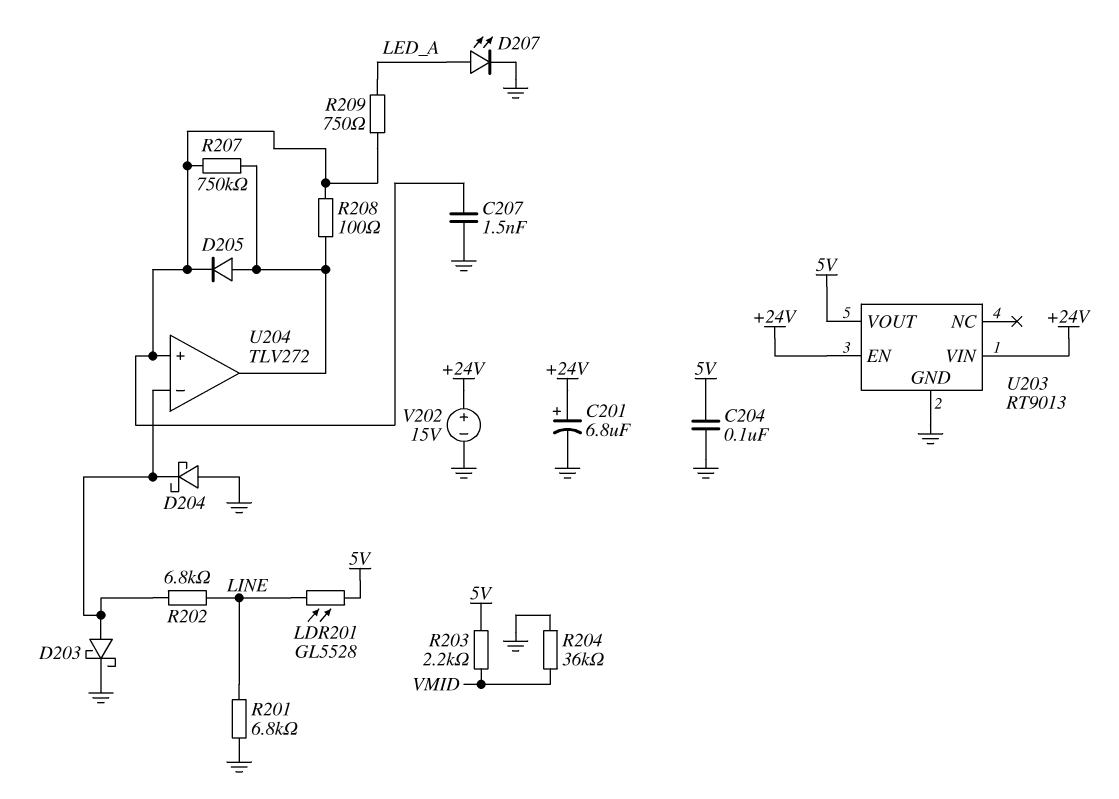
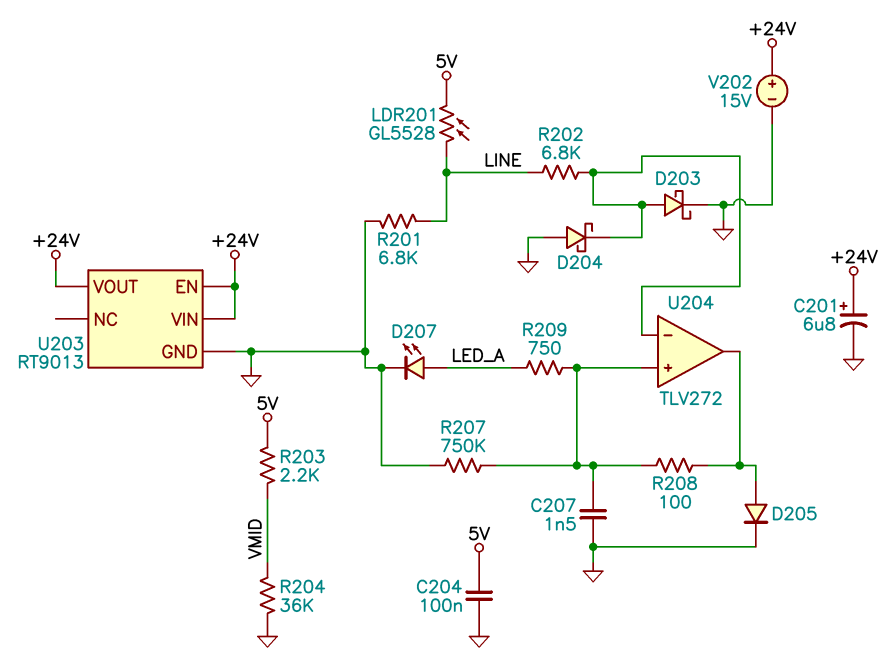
D205: diode (A U204/out, K U204/in+) -> diode (A U204/out, K GND)
R207: 750k (U204/in+, U204/out) -> 750k (GND, U204/in+)
U203 pin VOUT: 5V -> +24V

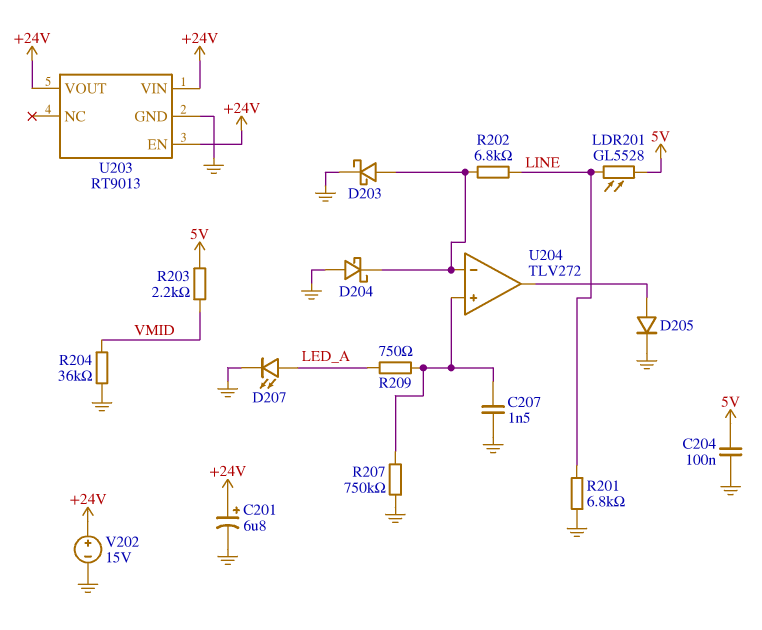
R208: 100 (U204/in+, U204/out) -> none

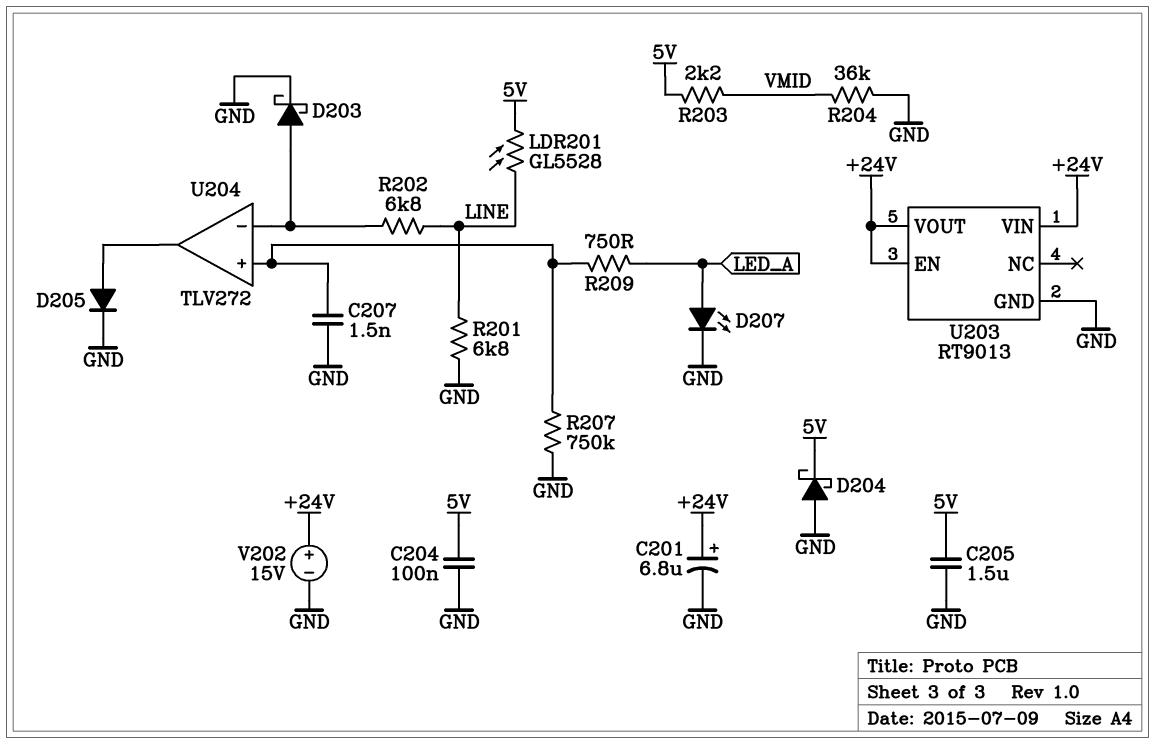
C205: none -> 1.5uF (5V, GND)
D204: schottky (A GND, K U204/in-) -> schottky (A GND, K 5V)

